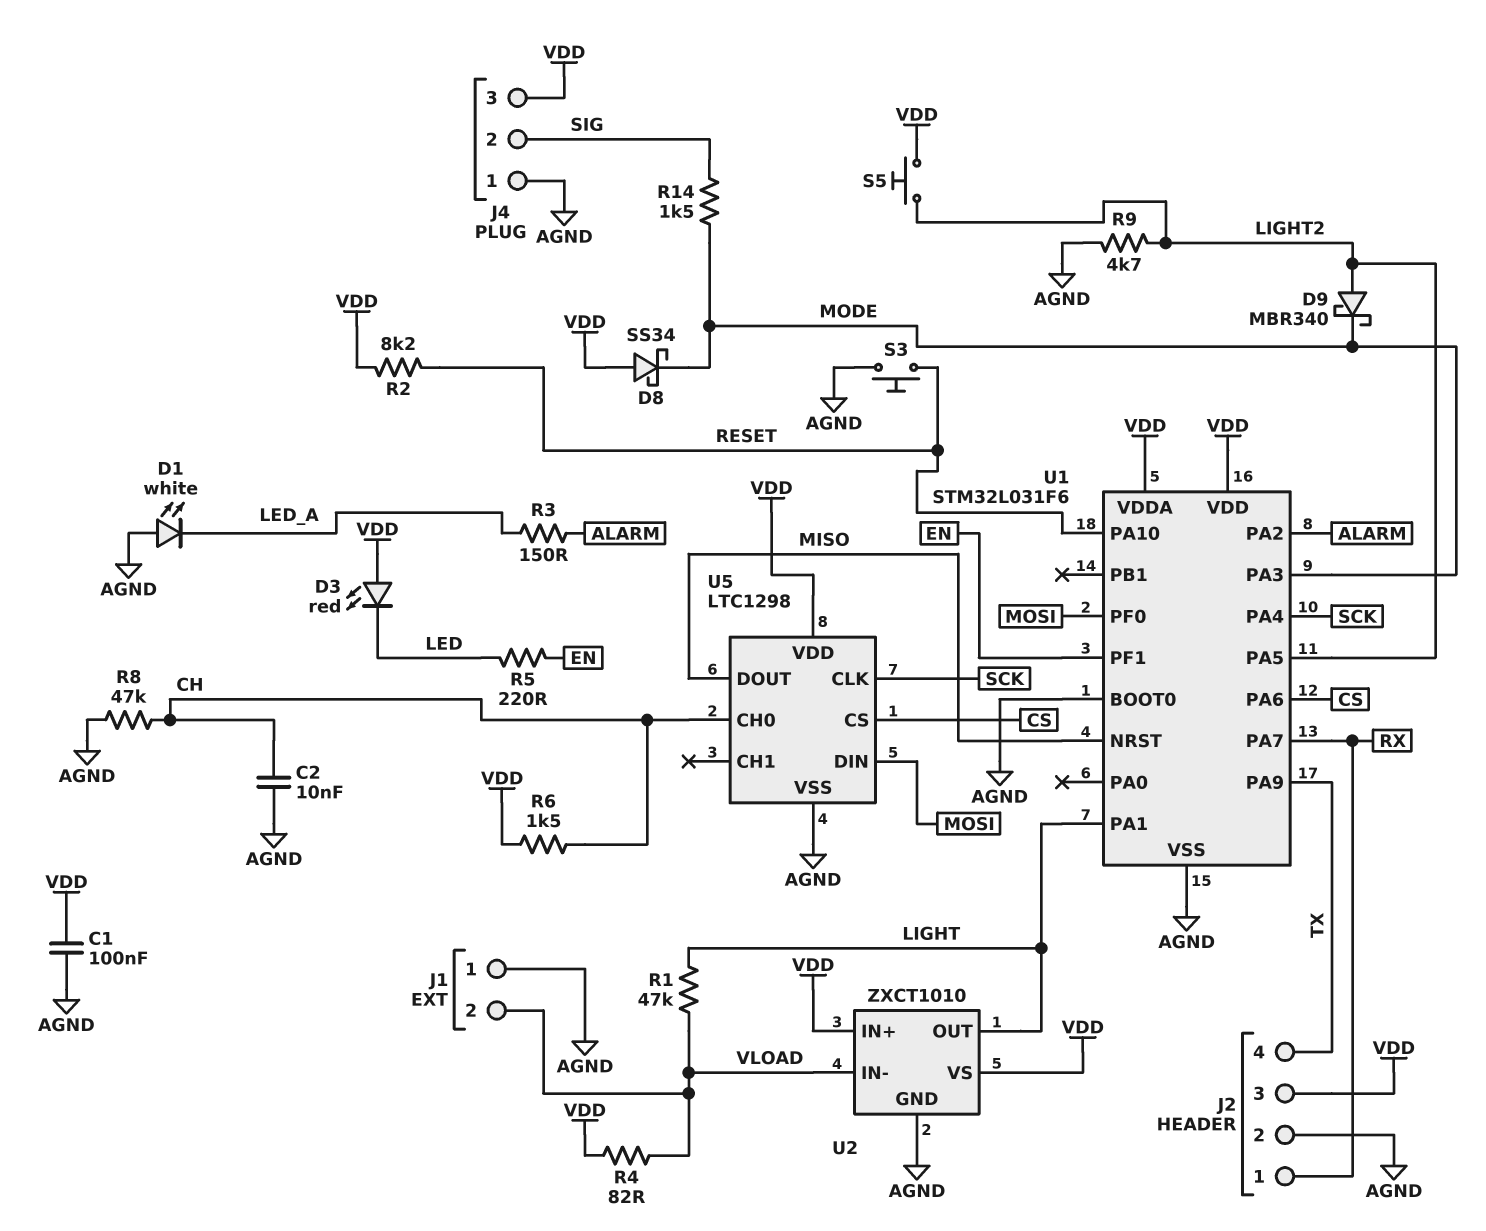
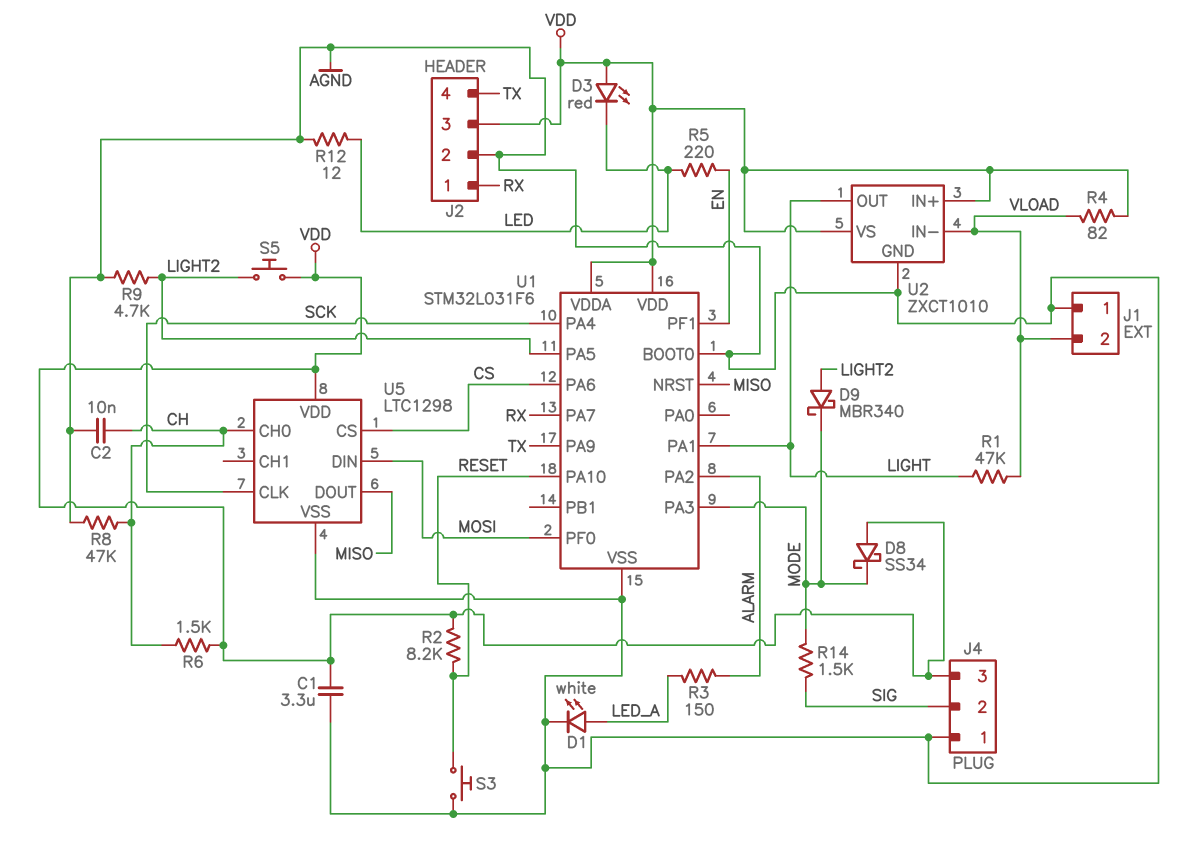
C1: 100nF (AGND, VDD) -> 3.3uF (AGND, VDD)
D1: LED white (A AGND, K LED_A) -> LED white (A LED_A, K AGND)
R12: none -> 12 (AGND, LED)

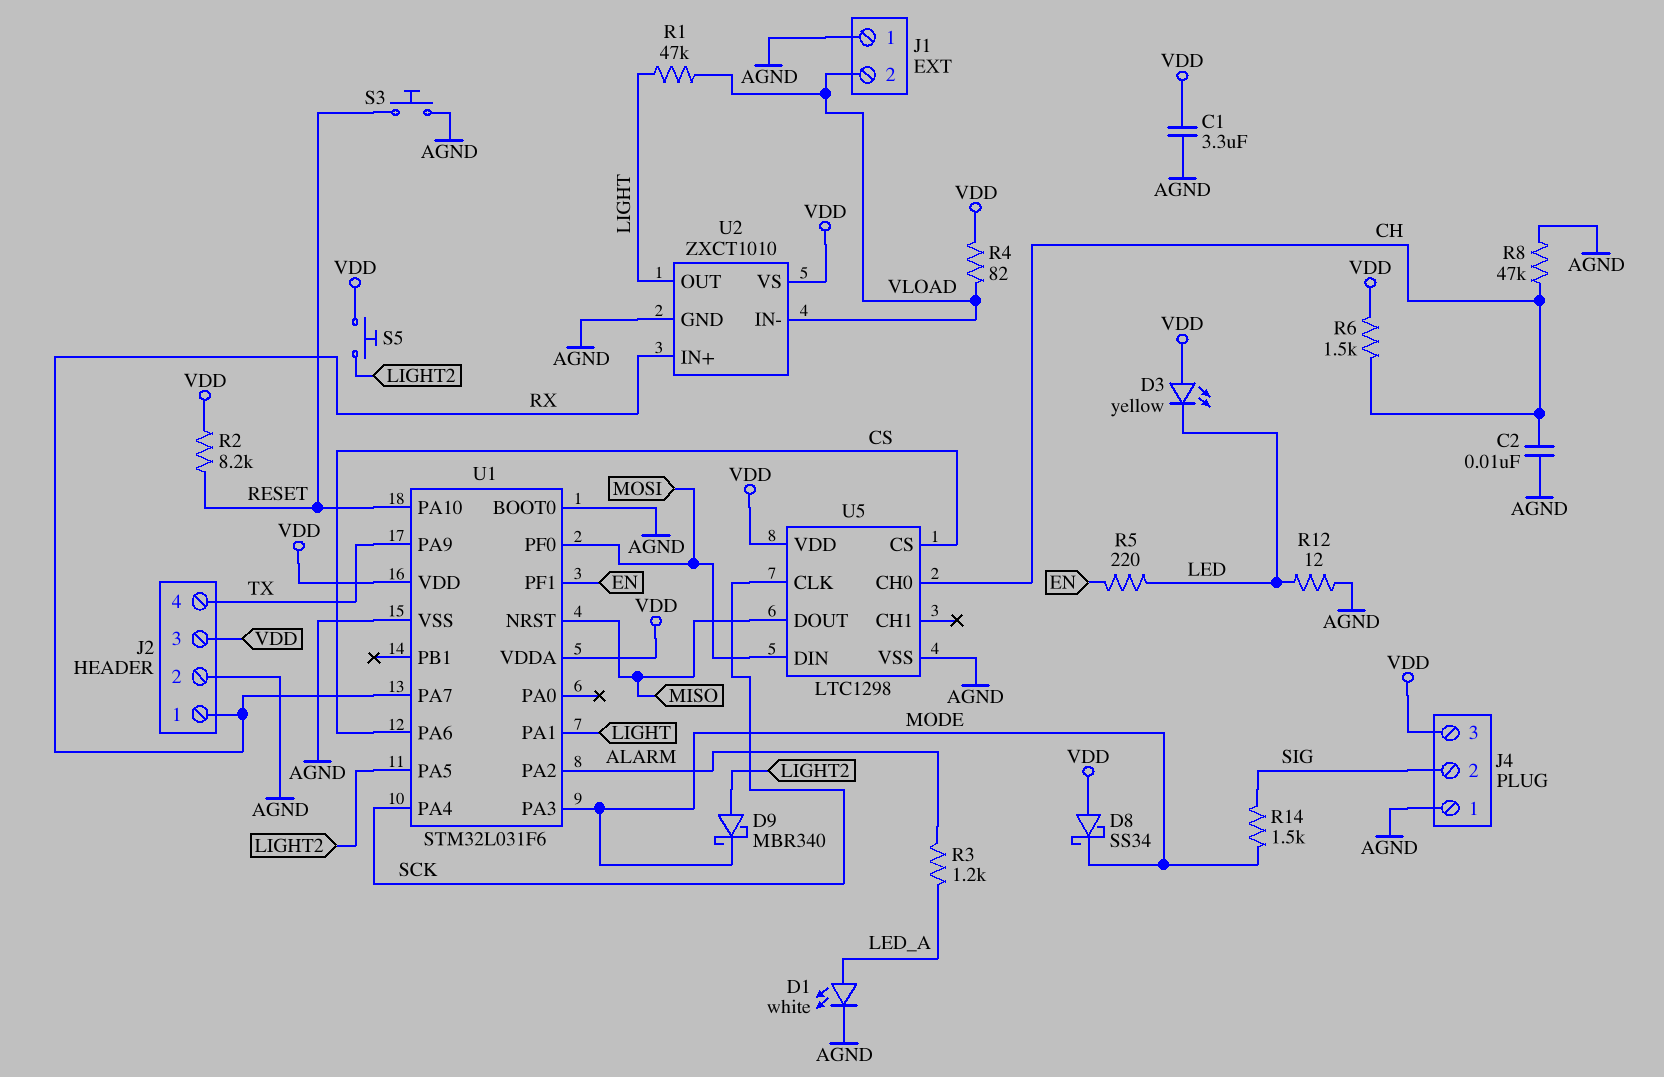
D3: LED red (A VDD, K LED) -> LED yellow (A VDD, K LED)
R3: 150 (ALARM, LED_A) -> 1.2k (ALARM, LED_A)
R9: 4.7k (AGND, LIGHT2) -> none
U2 pin IN+: VDD -> RX

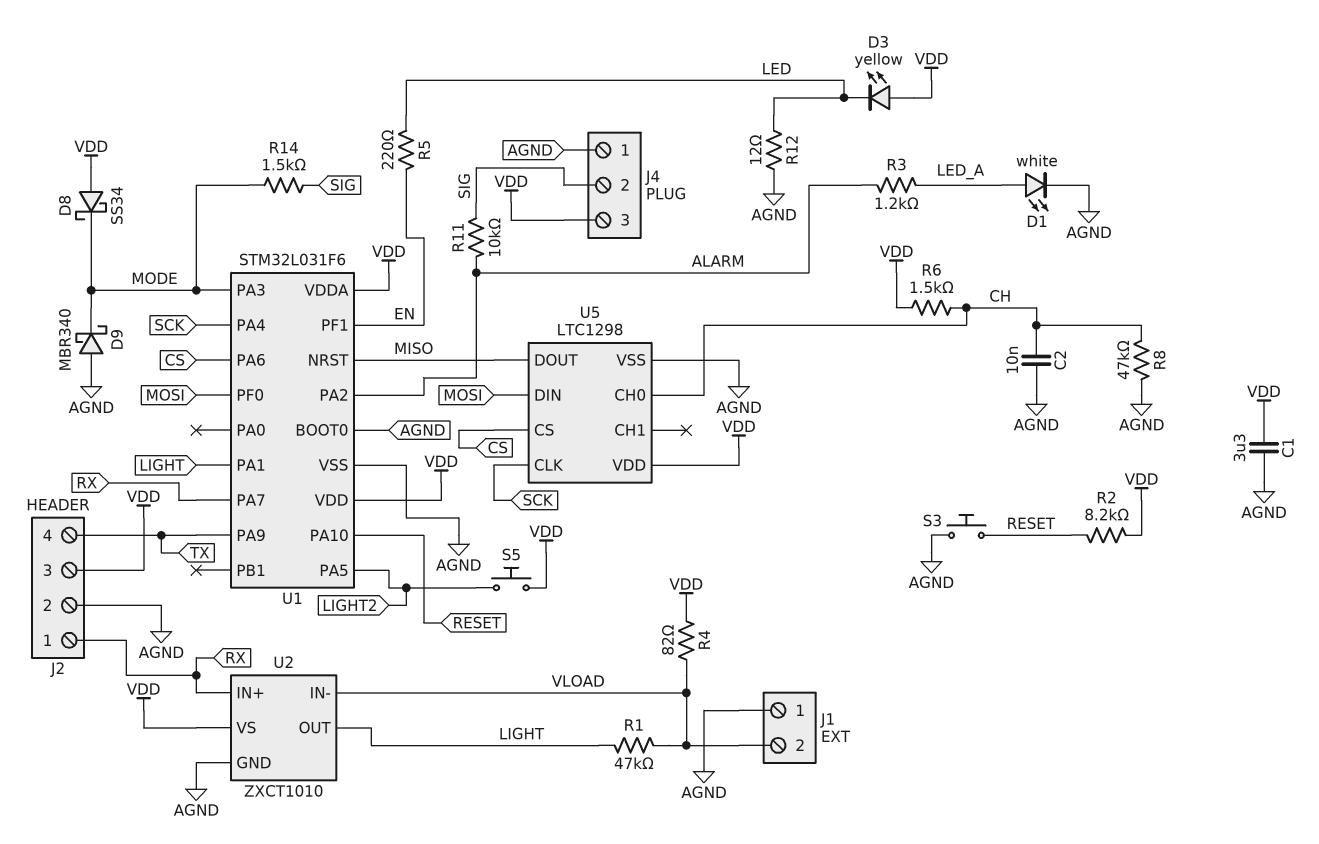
D9: schottky MBR340 (A LIGHT2, K MODE) -> schottky MBR340 (A AGND, K MODE)
R11: none -> 10k (ALARM, SIG)

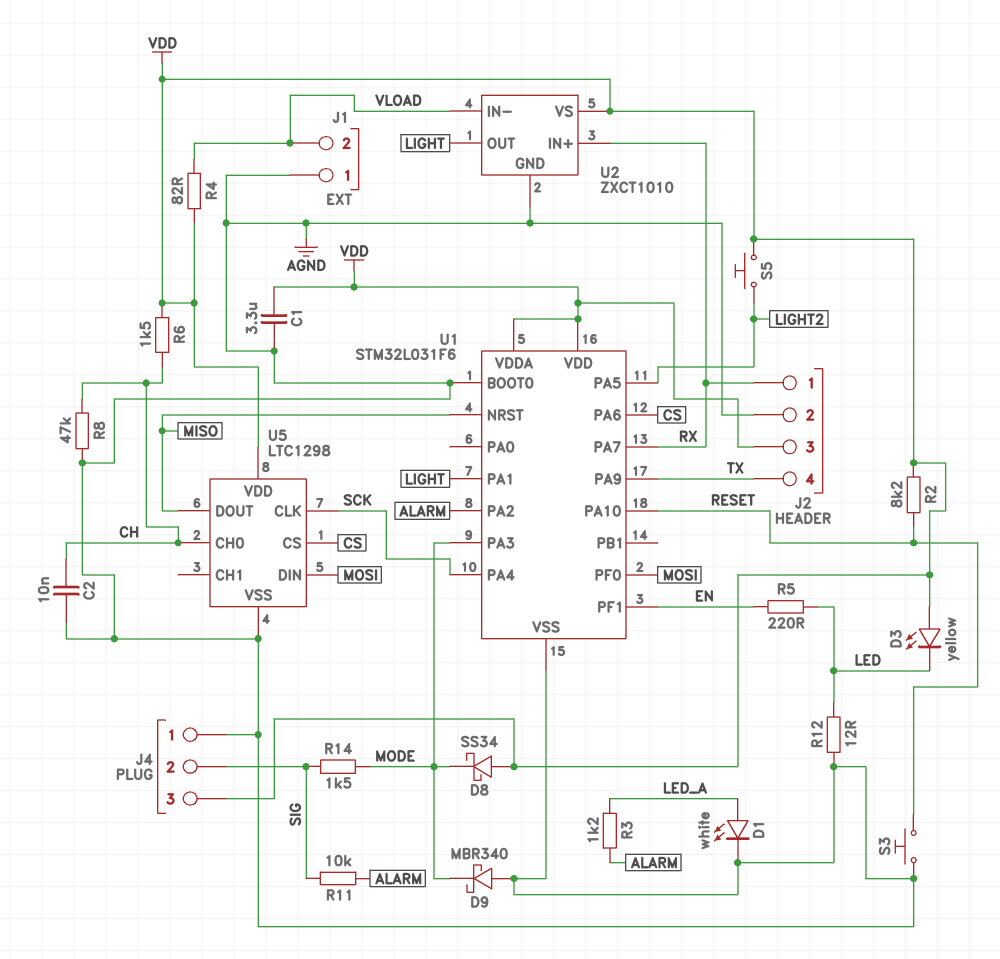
R1: 47k (LIGHT, VLOAD) -> none

